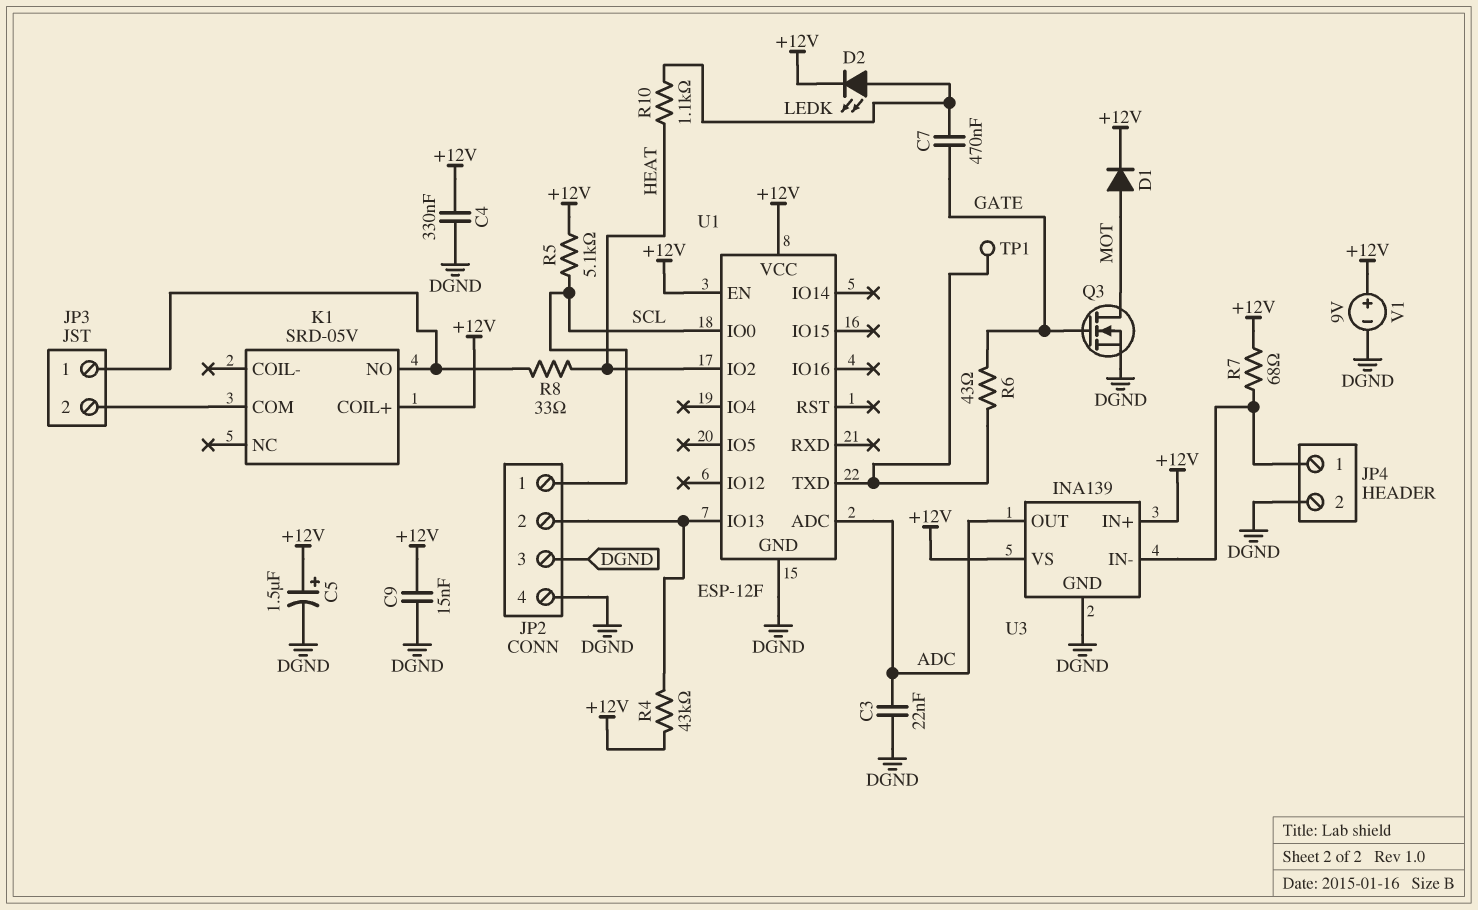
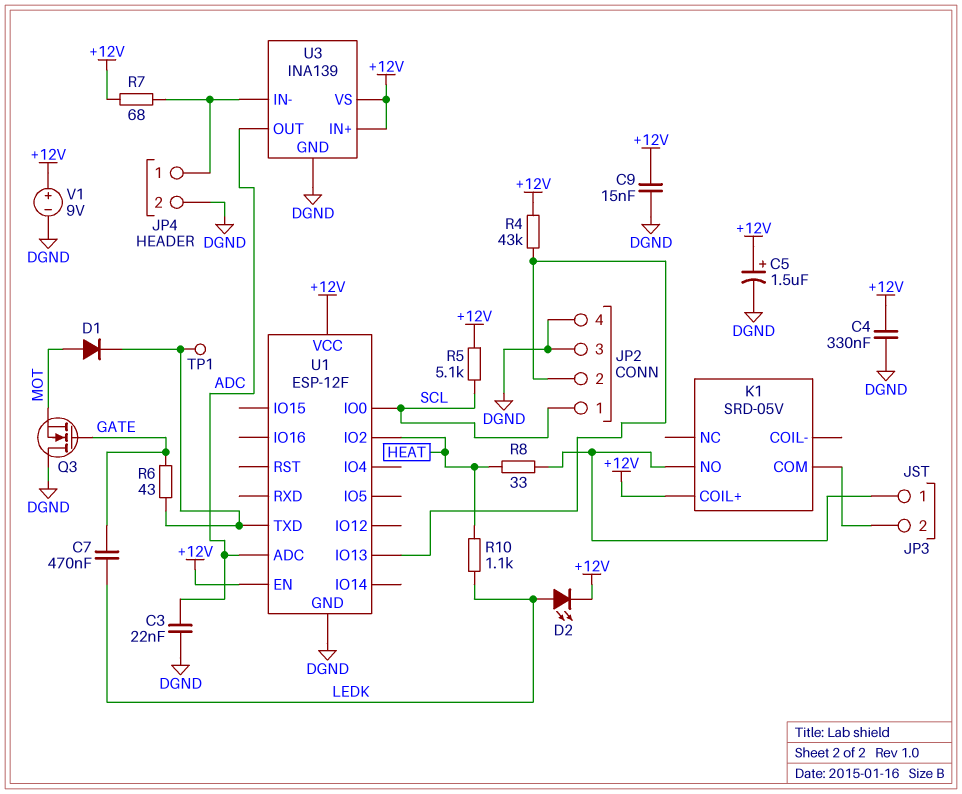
D1: diode (A MOT, K +12V) -> diode (A MOT, K U1/TXD)
Q3: NMOS (G GATE, D MOT, S DGND) -> NMOS (G GATE, D DGND, S MOT)

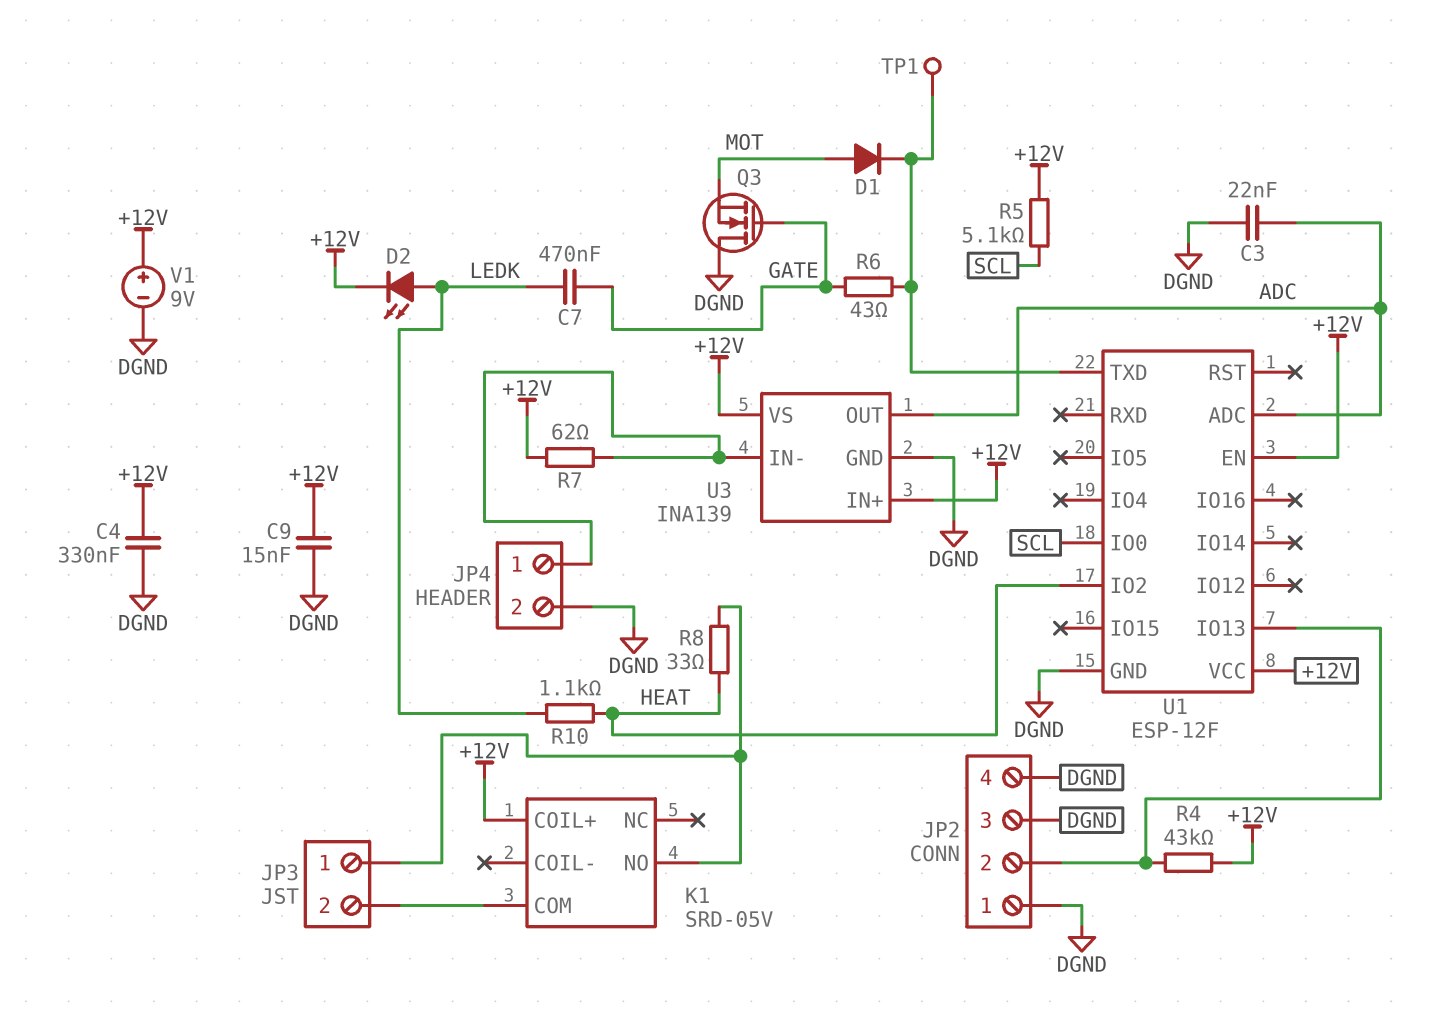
C5: 1.5uF (plus +12V, minus DGND) -> none
JP2 pin 1: SCL -> DGND
R7: 68 (+12V, JP4/1) -> 62 (+12V, JP4/1)

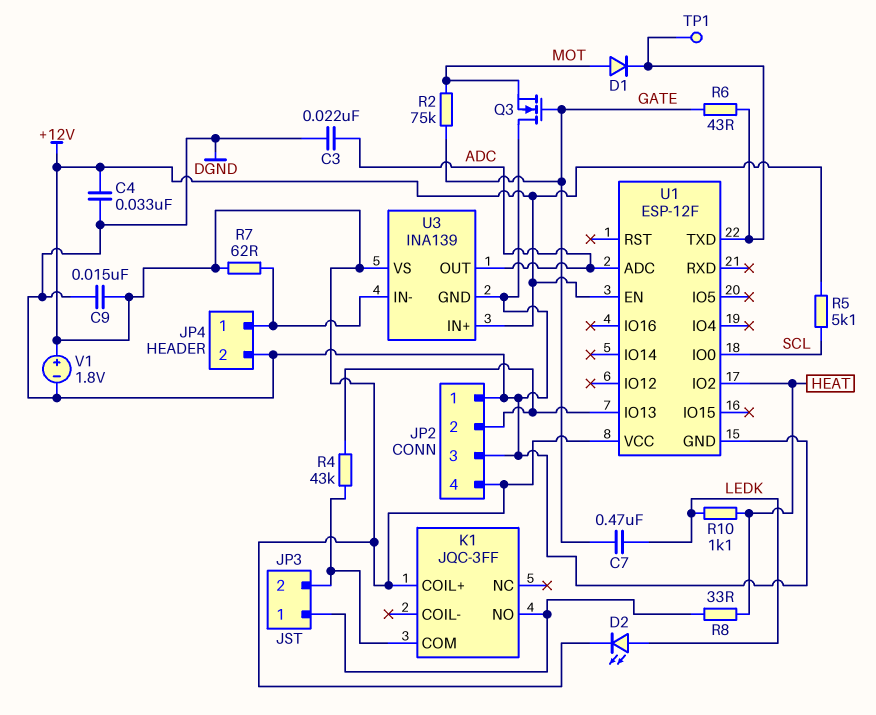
C4: 330nF (+12V, DGND) -> 33nF (+12V, DGND)
JP2 pin 4: DGND -> +12V
K1: SRD-05V -> JQC-3FF
R2: none -> 75k (GATE, MOT)
R4: 43k (+12V, JP2/2) -> 43k (JP2/2, JP3/2)
V1: 9V (plus +12V, minus DGND) -> 1.8V (plus +12V, minus DGND)

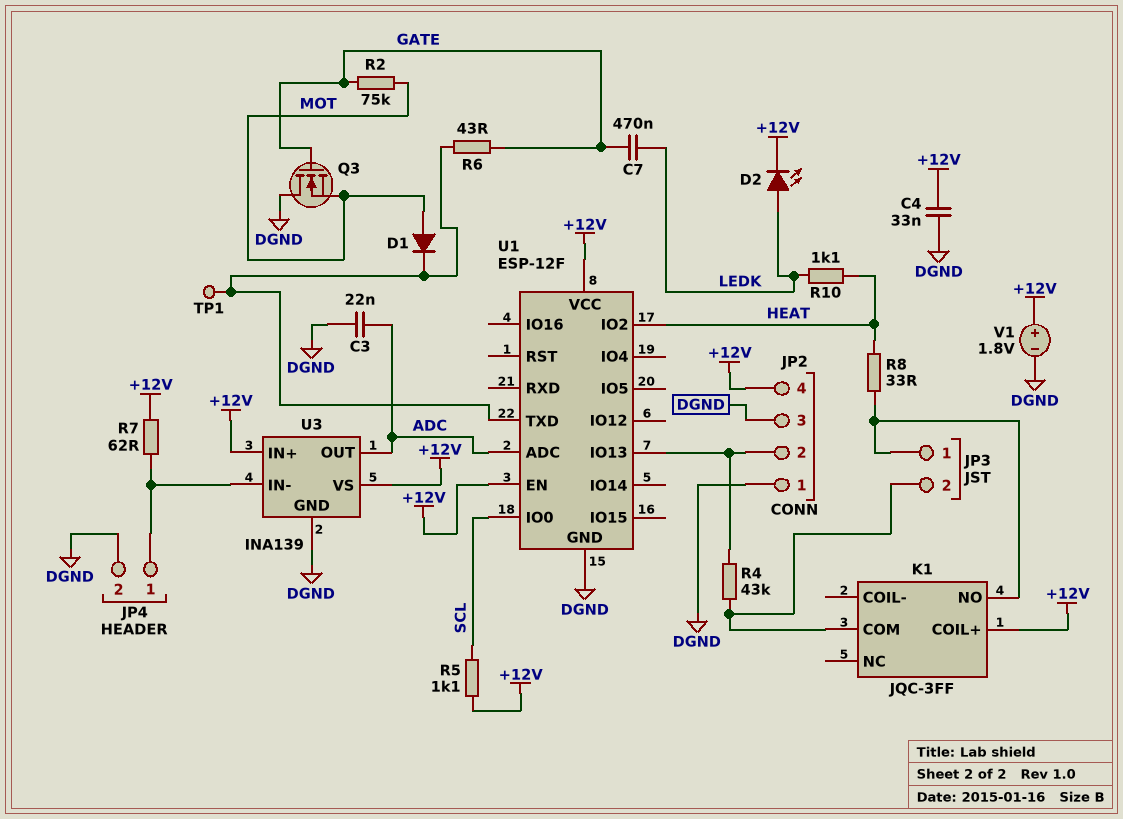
C9: 15nF (+12V, DGND) -> none
R5: 5.1k (+12V, SCL) -> 1.1k (+12V, SCL)

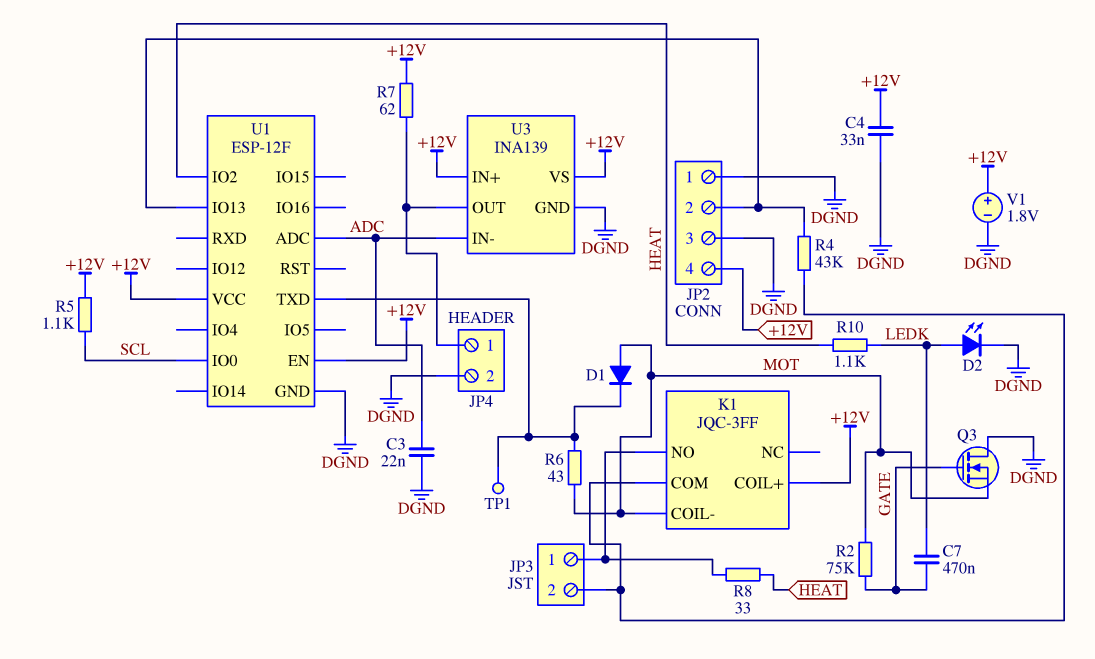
D2: LED (A LEDK, K +12V) -> LED (A LEDK, K DGND)
K1 pin COIL-: none -> MOT
R6: 43 (GATE, U1/TXD) -> 43 (MOT, U1/TXD)
U3 pin IN-: JP4/1 -> ADC
U3 pin OUT: ADC -> JP4/1

